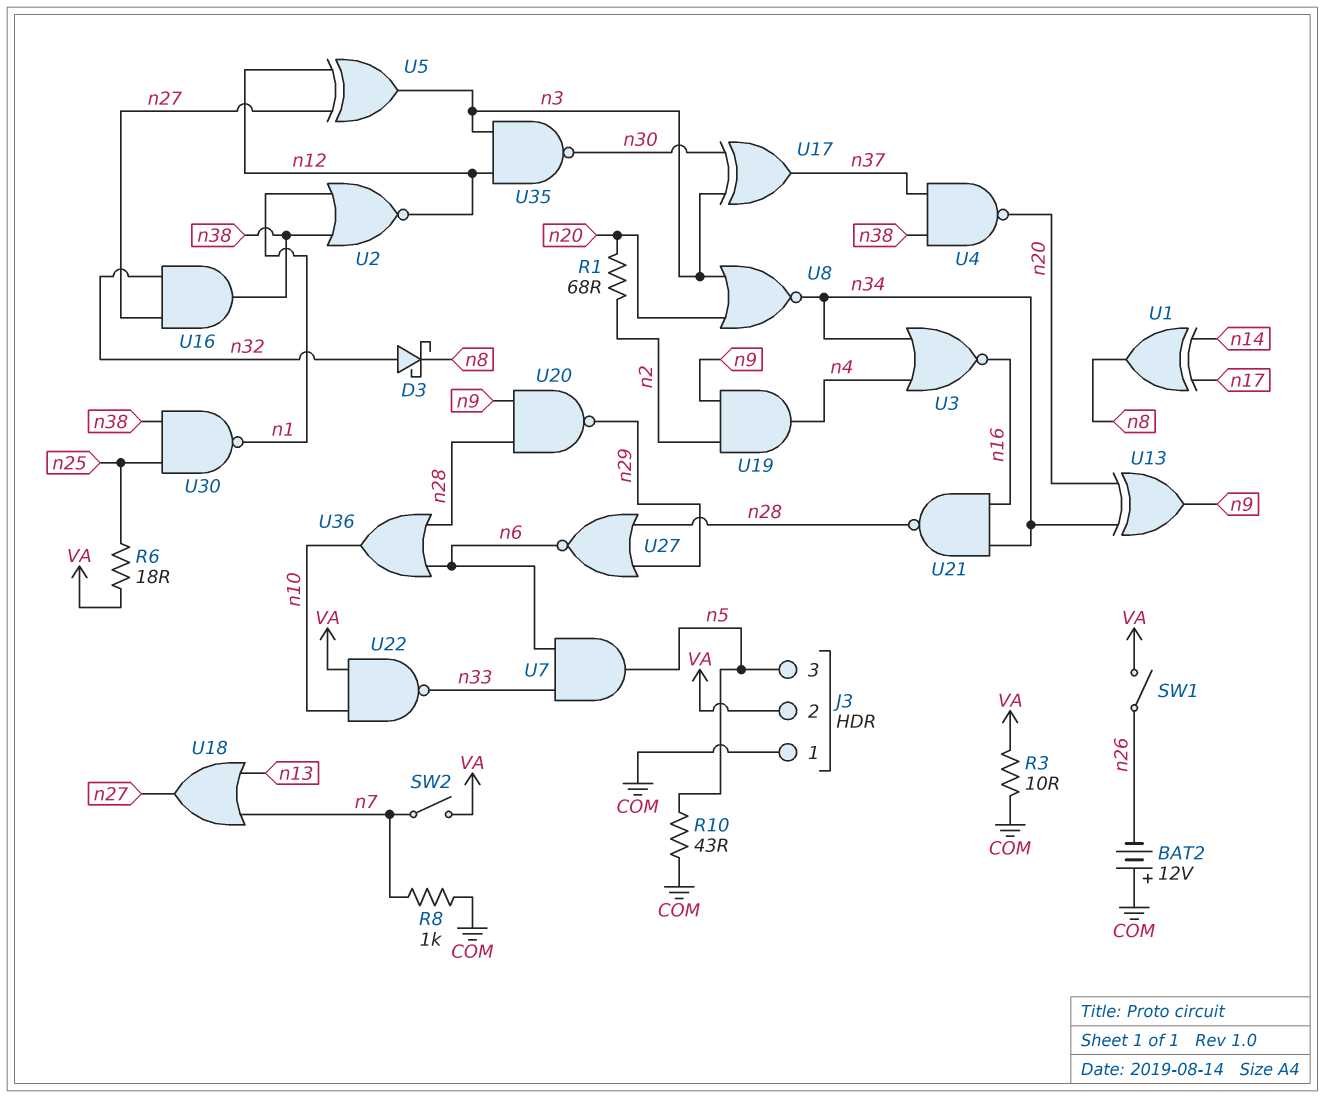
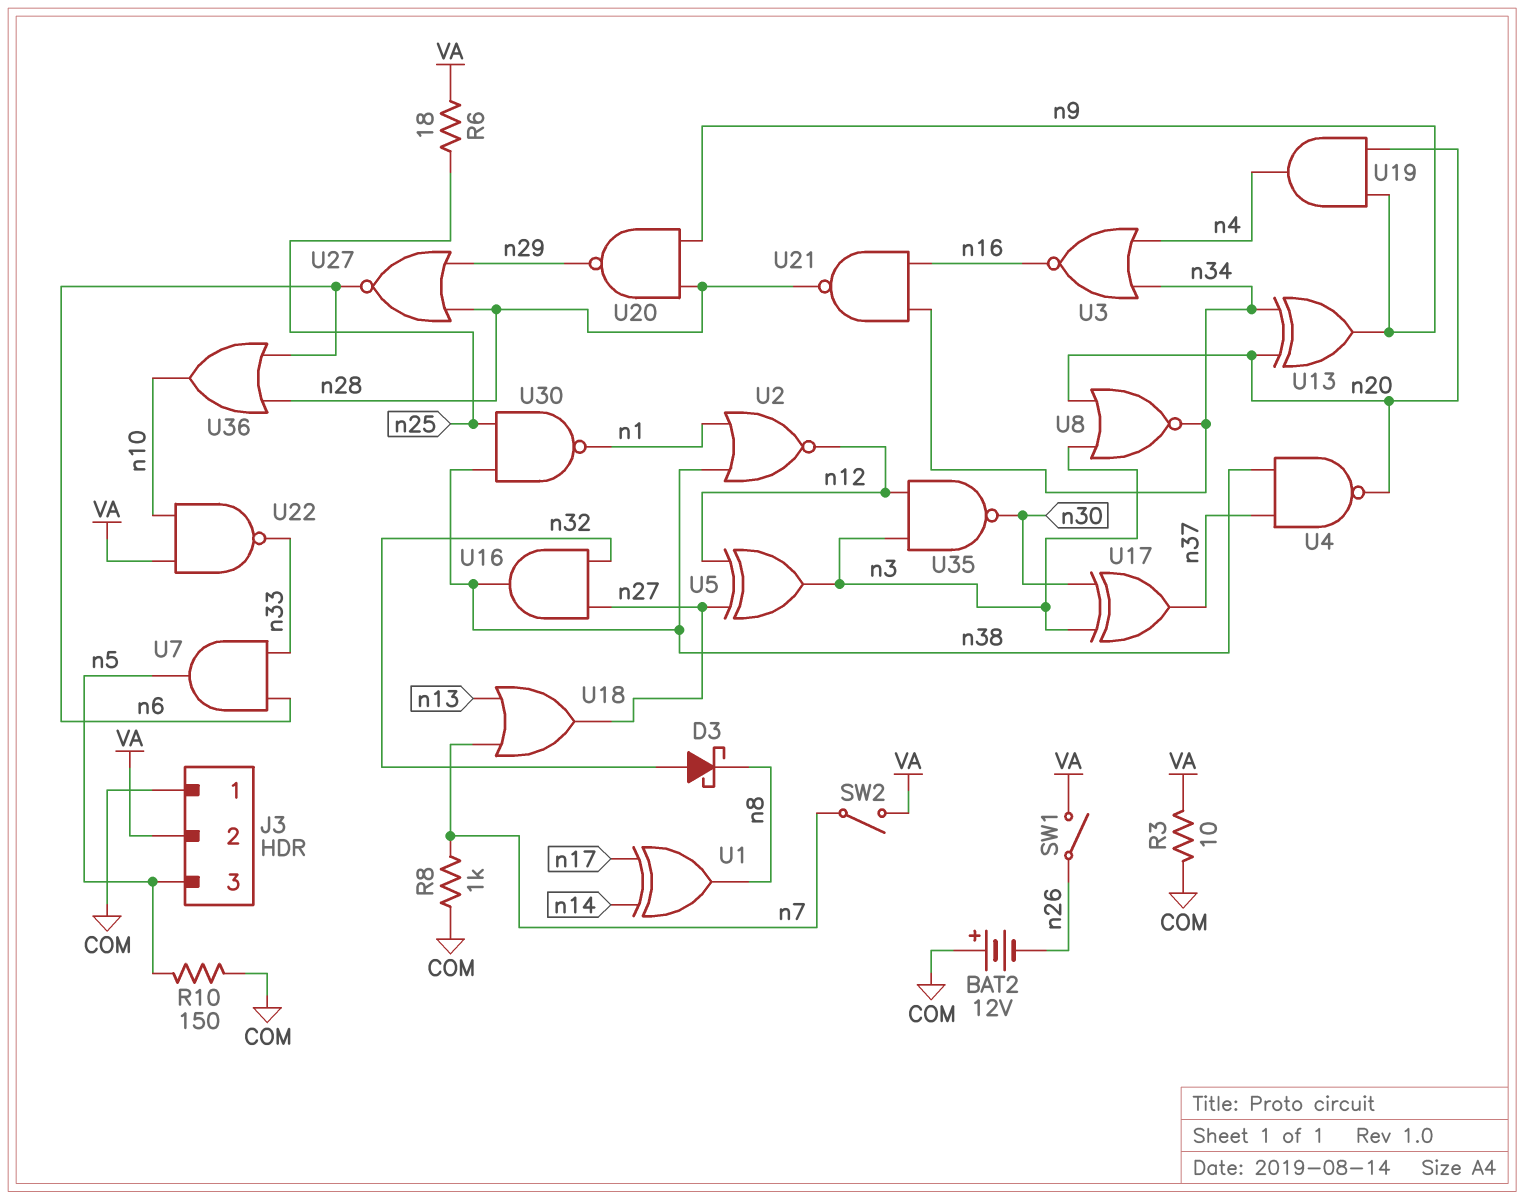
R1: 68 (n2, n20) -> none
R10: 43 (COM, n5) -> 150 (COM, n5)
U19: AND (in n2, in n9, out n4) -> AND (in n9, in n20, out n4)

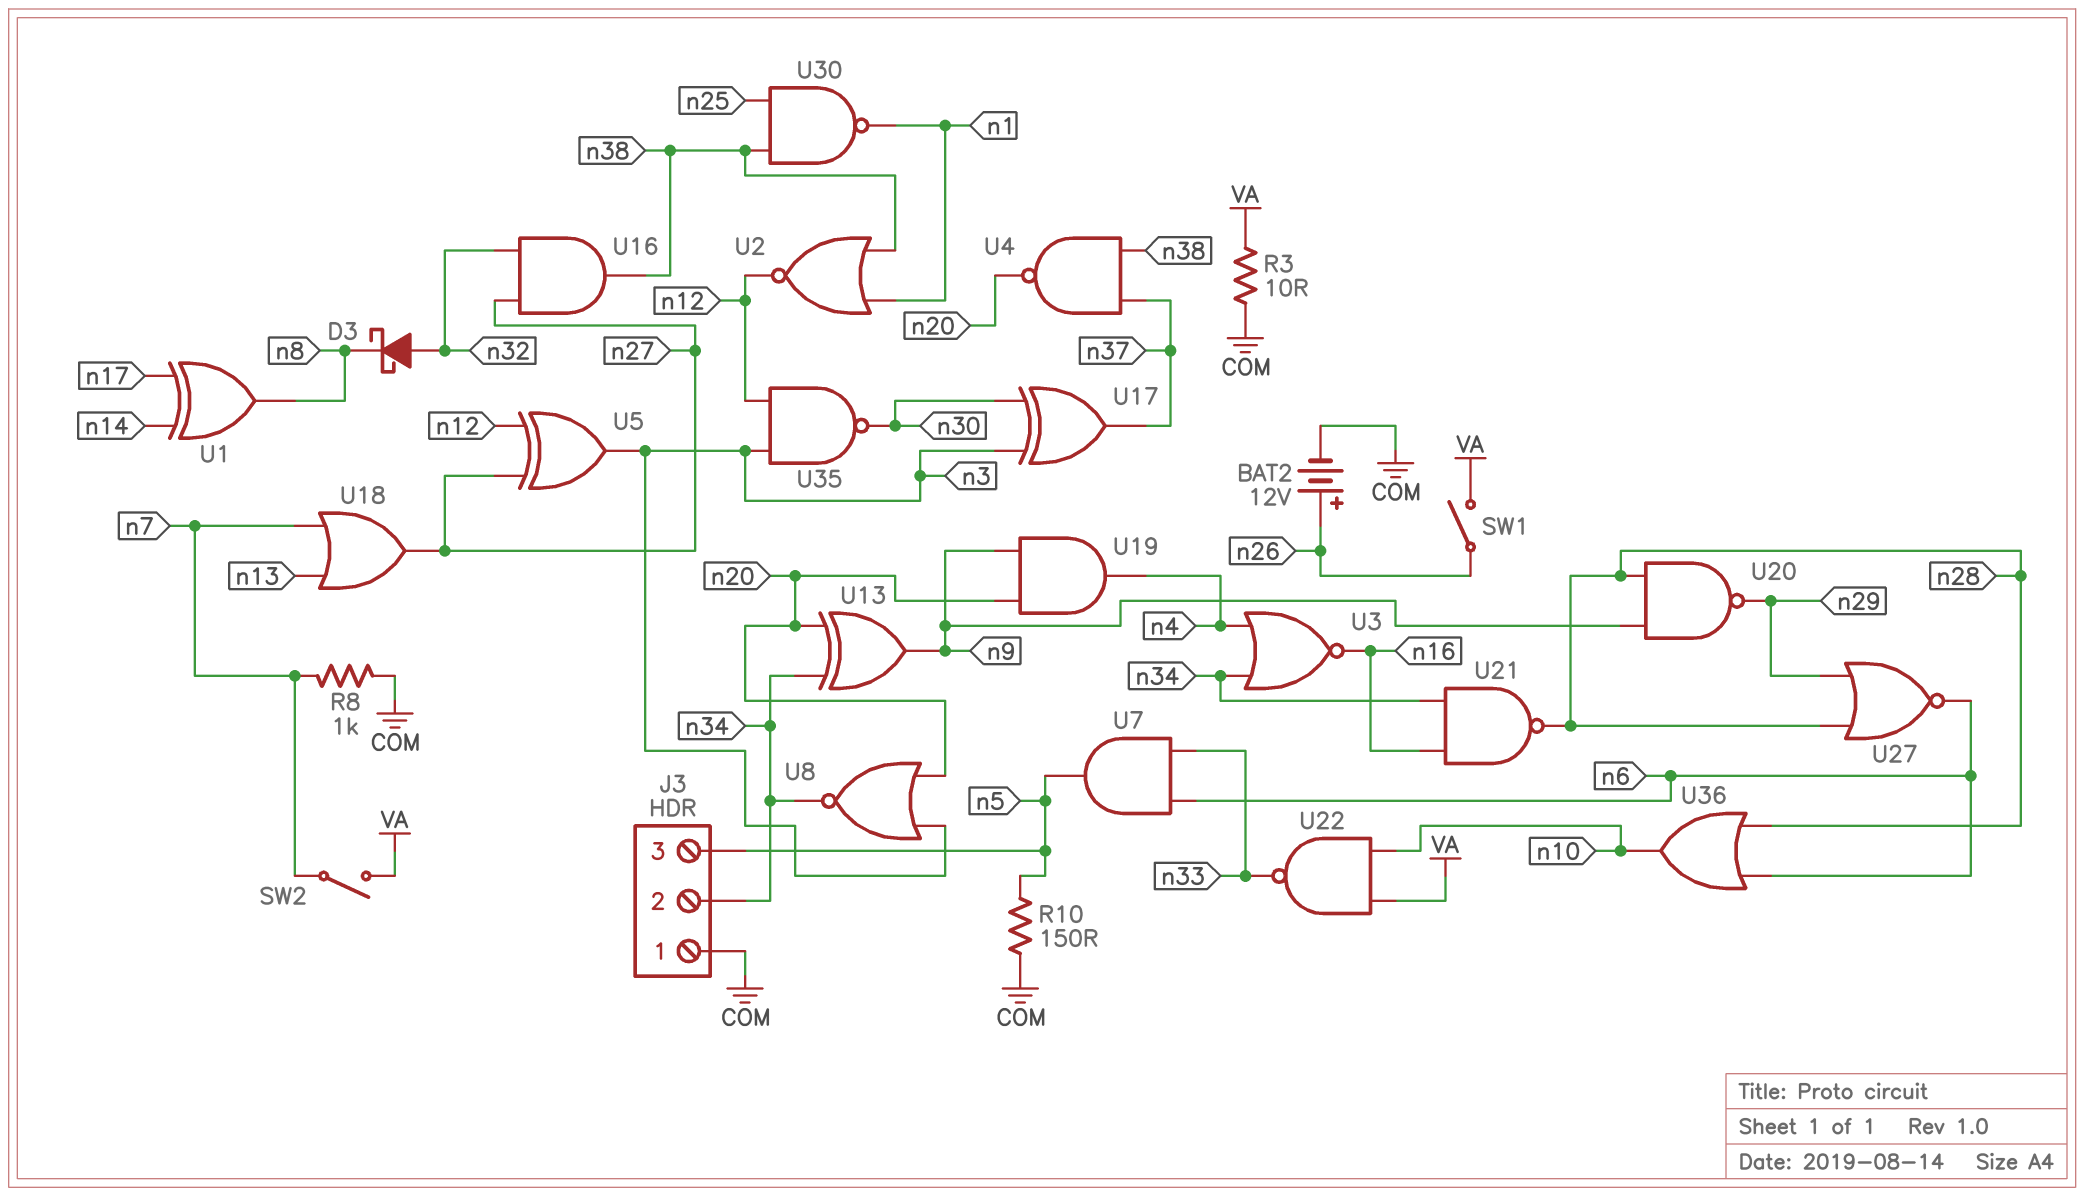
BAT2: 12V (plus COM, minus n26) -> 12V (plus n26, minus COM)
J3 pin 2: VA -> n34
R6: 18 (VA, n25) -> none

